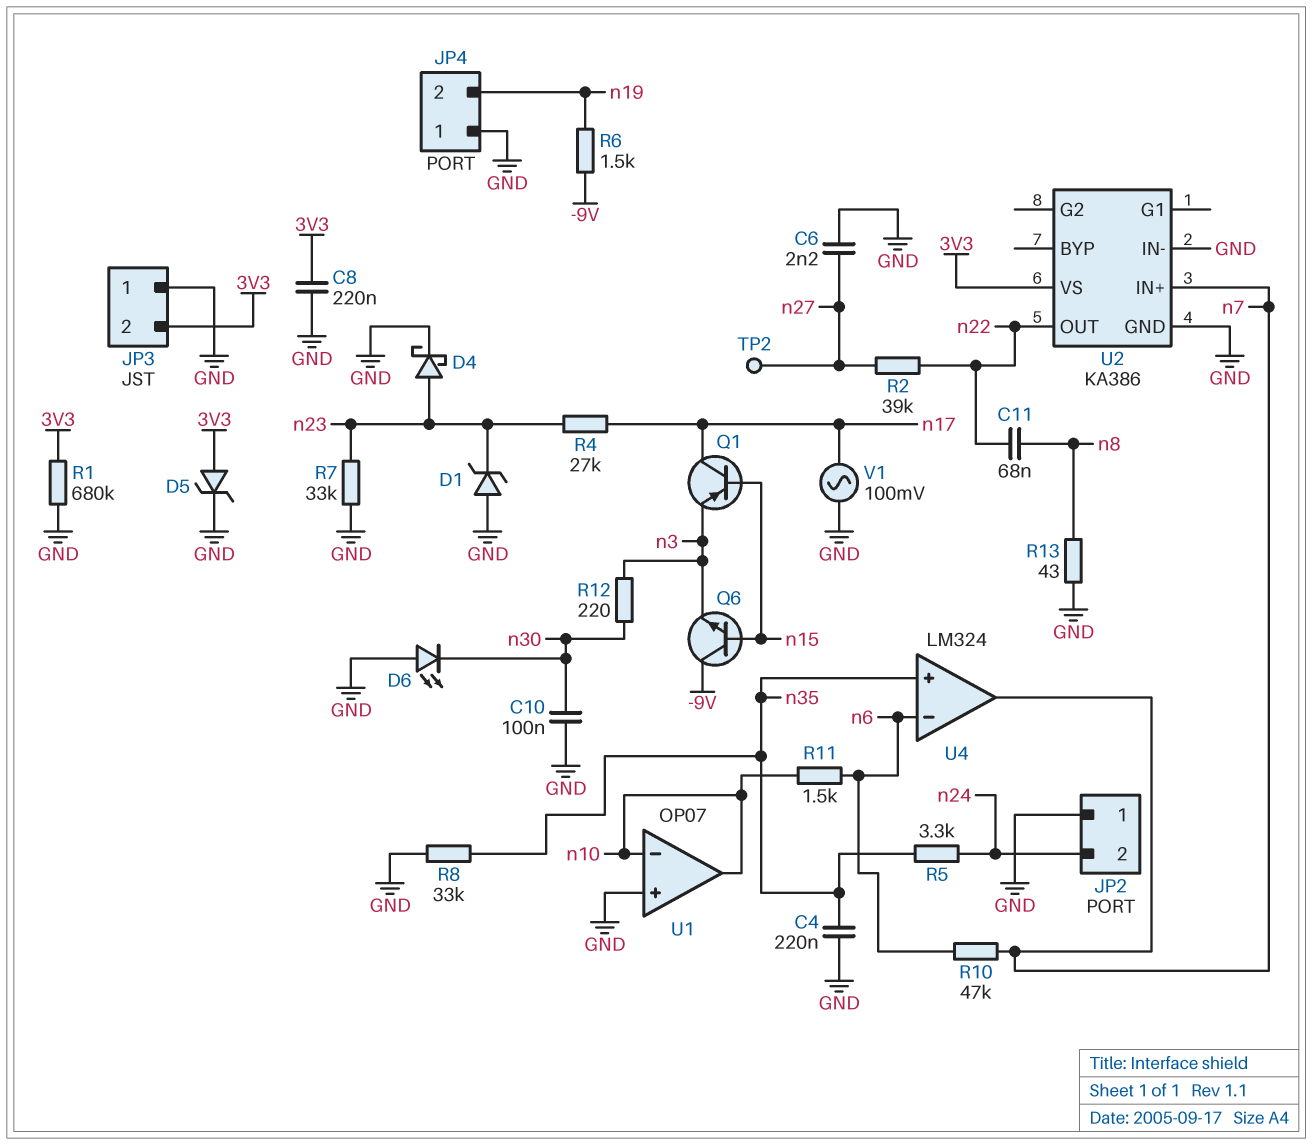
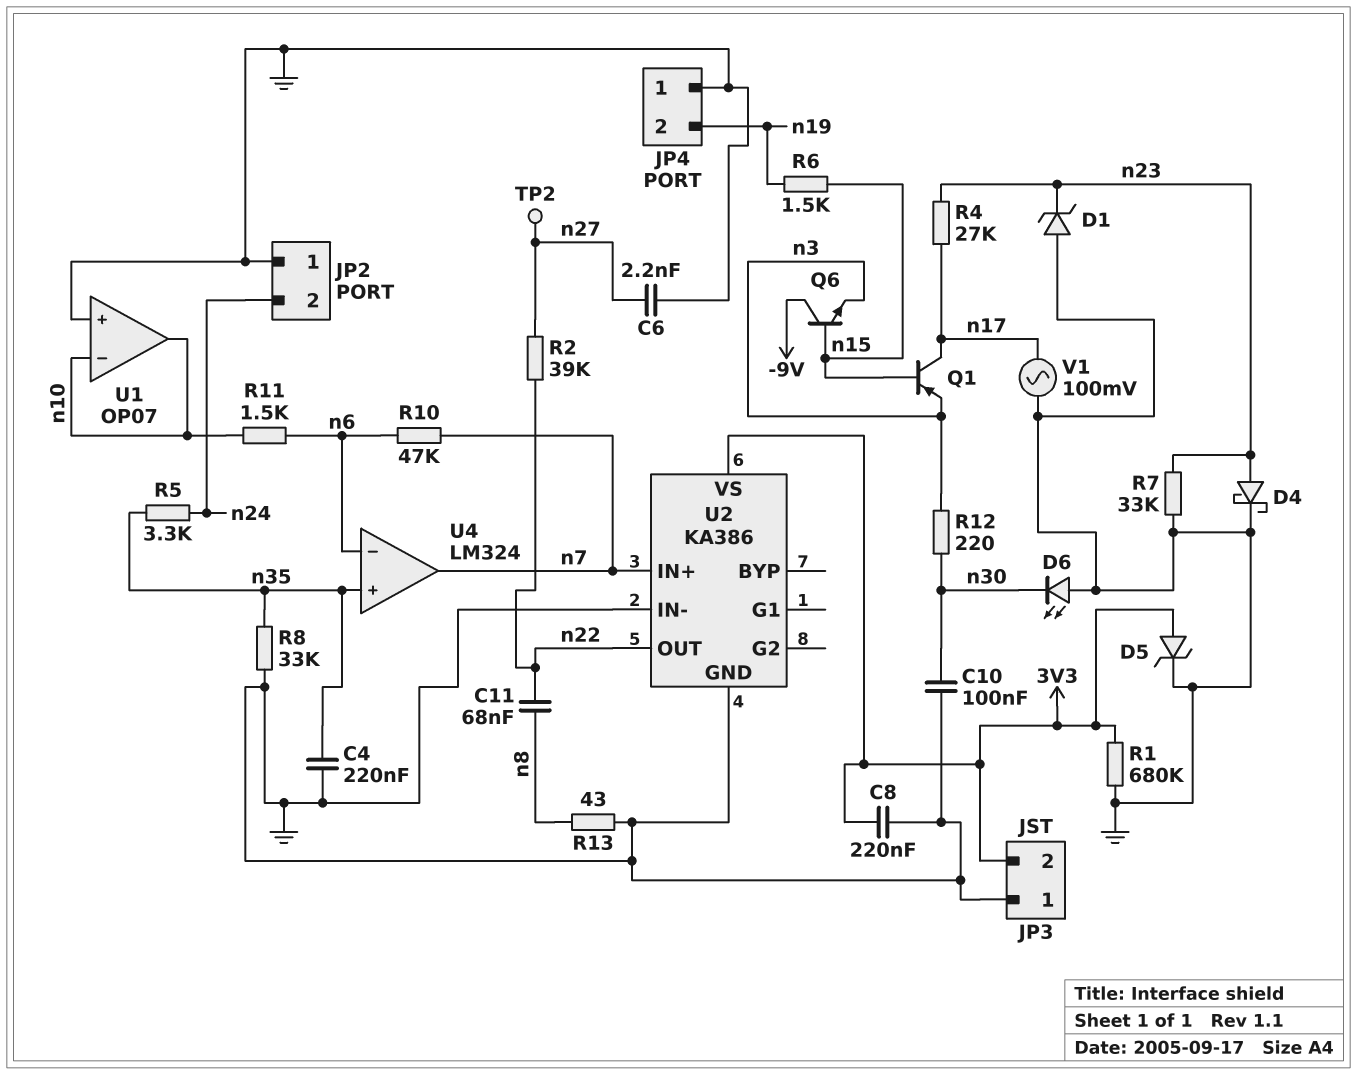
R6: 1.5k (-9V, n19) -> 1.5k (n15, n19)

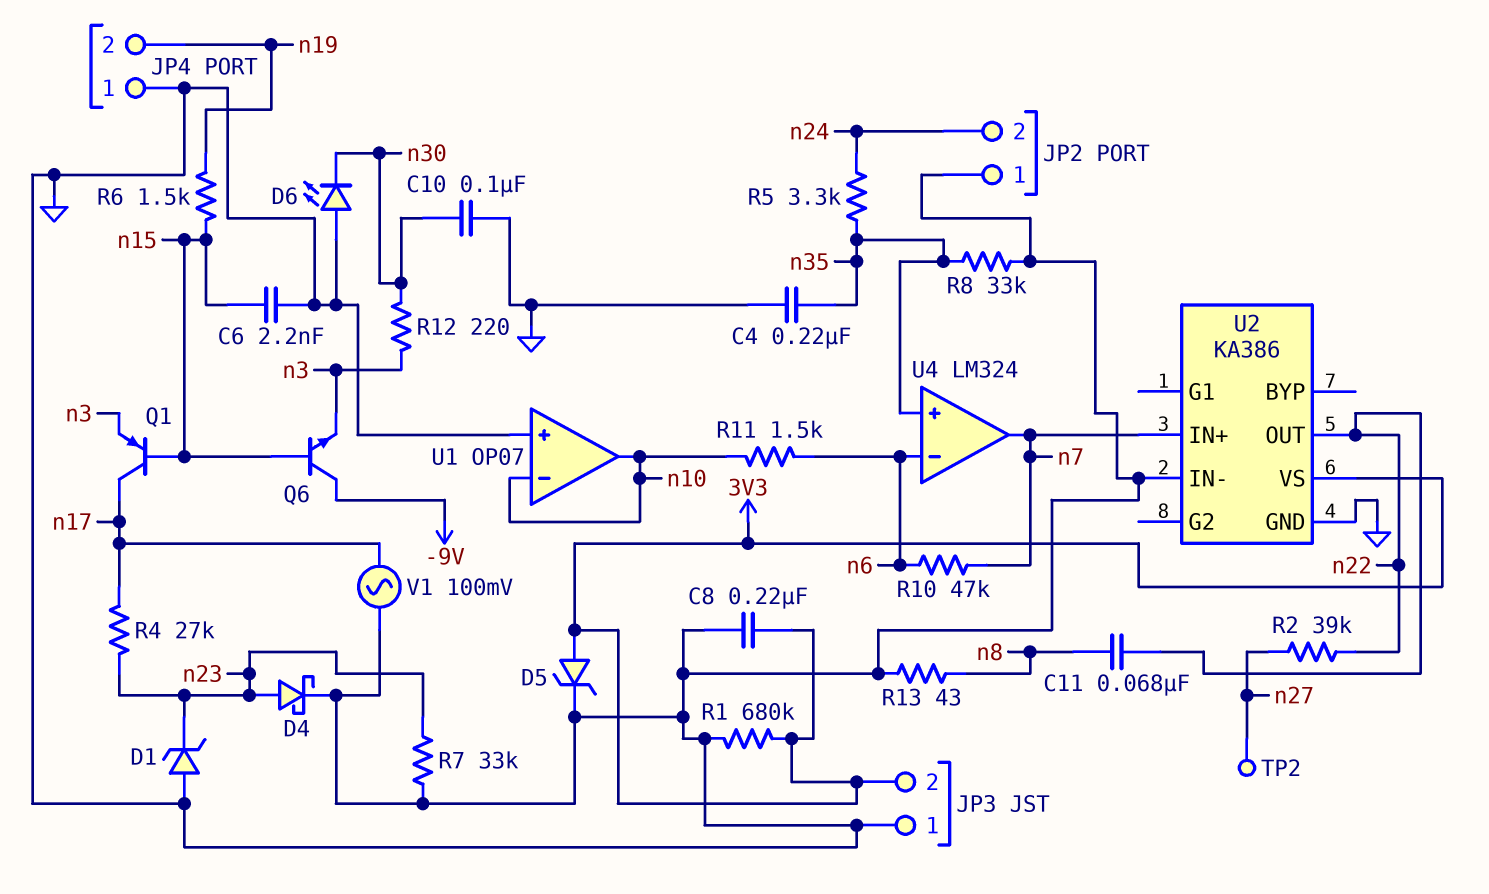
C6: 2.2nF (GND, n27) -> 2.2nF (GND, n15)

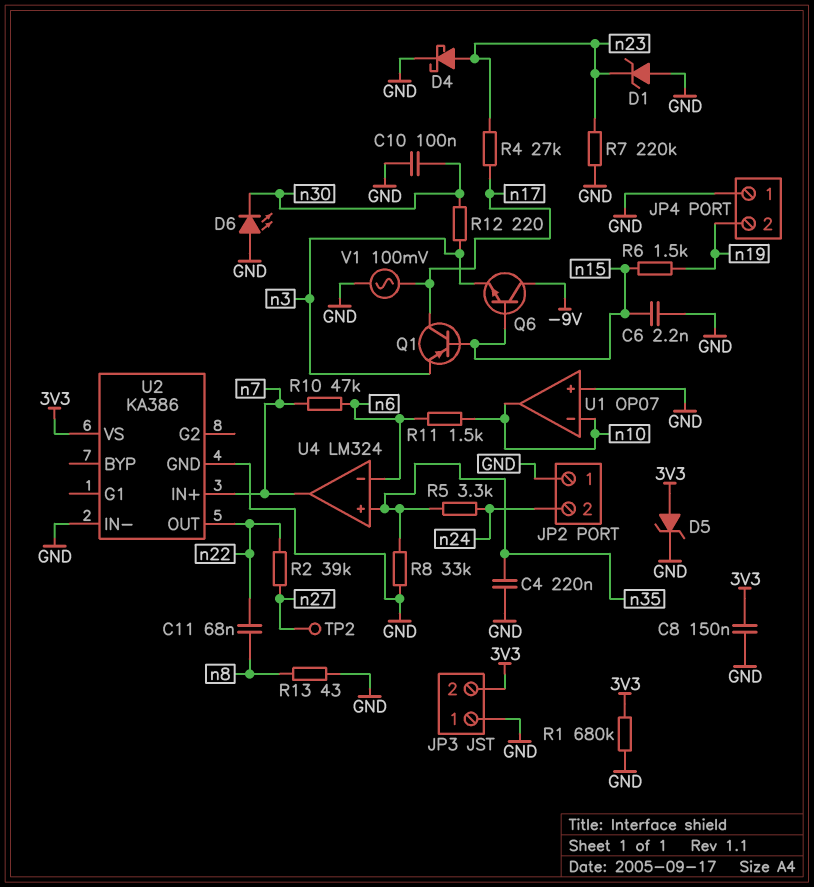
C8: 220nF (3V3, GND) -> 150nF (3V3, GND)
R7: 33k (GND, n23) -> 220k (GND, n23)

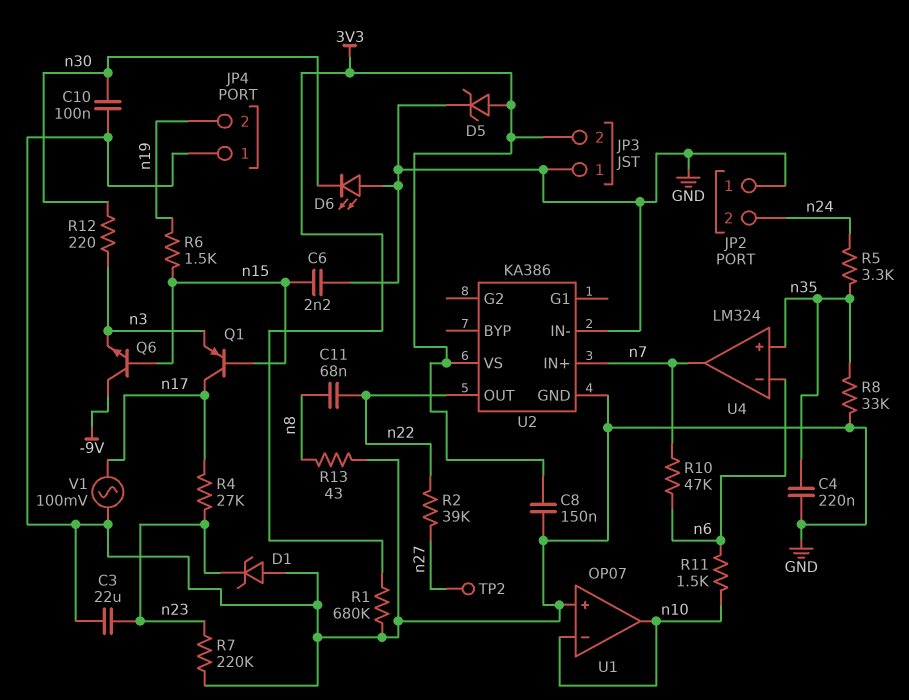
C3: none -> 22uF (GND, n23)
D4: schottky (A n23, K GND) -> none

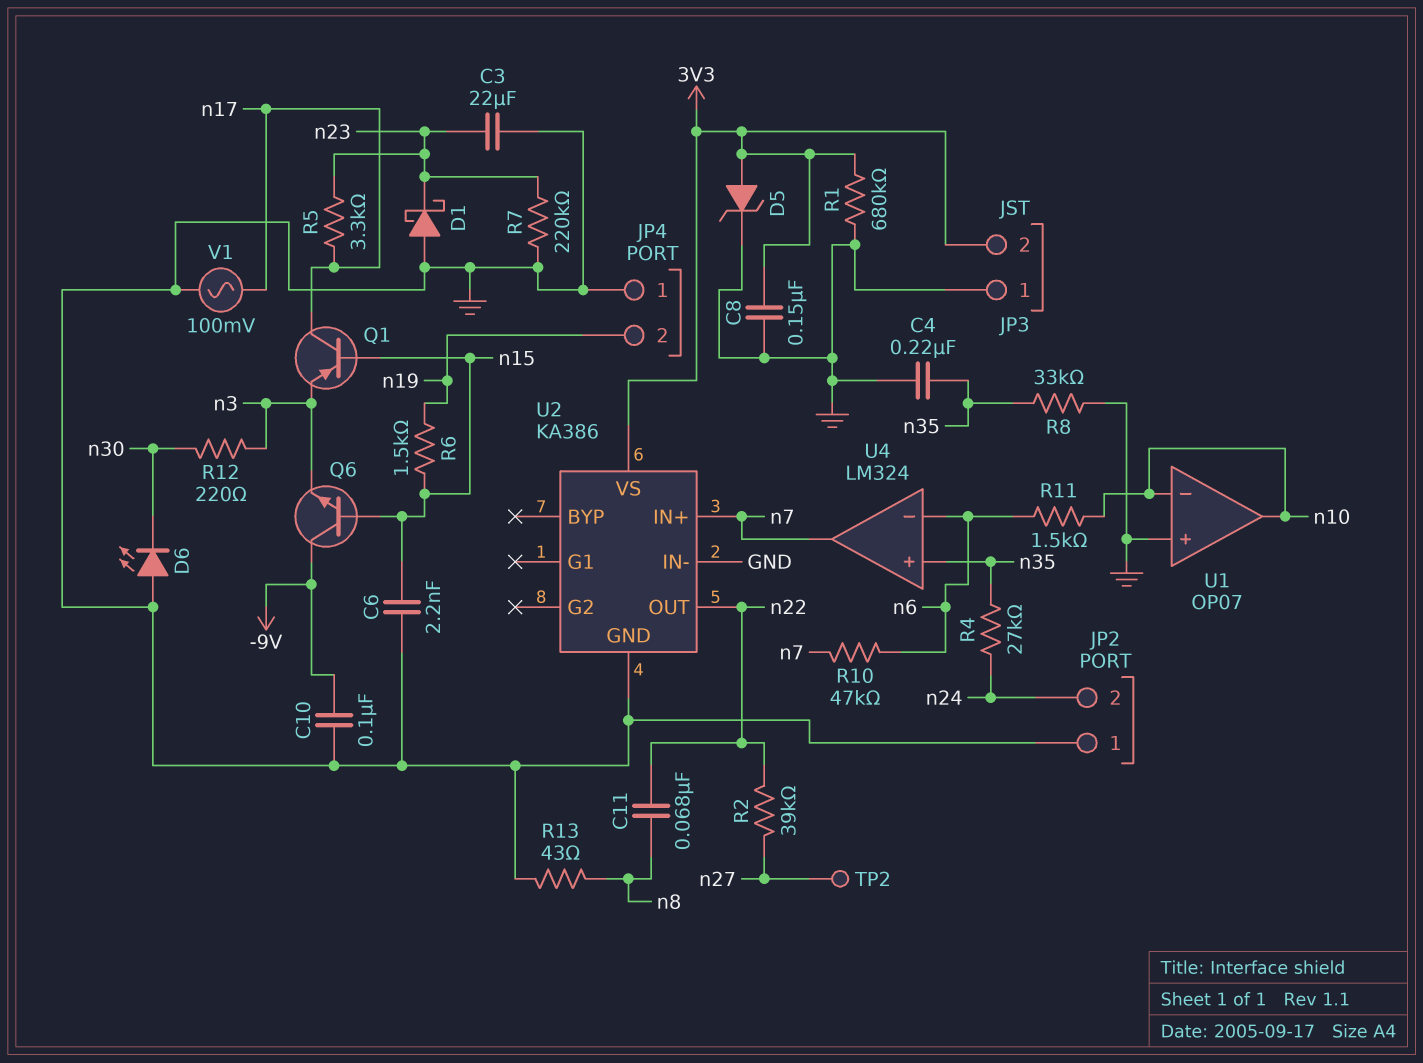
C10: 100nF (GND, n30) -> 100nF (-9V, GND)
D1: zener (A GND, K n23) -> schottky (A GND, K n23)
R4: 27k (n17, n23) -> 27k (n24, n35)
R5: 3.3k (n24, n35) -> 3.3k (n17, n23)

